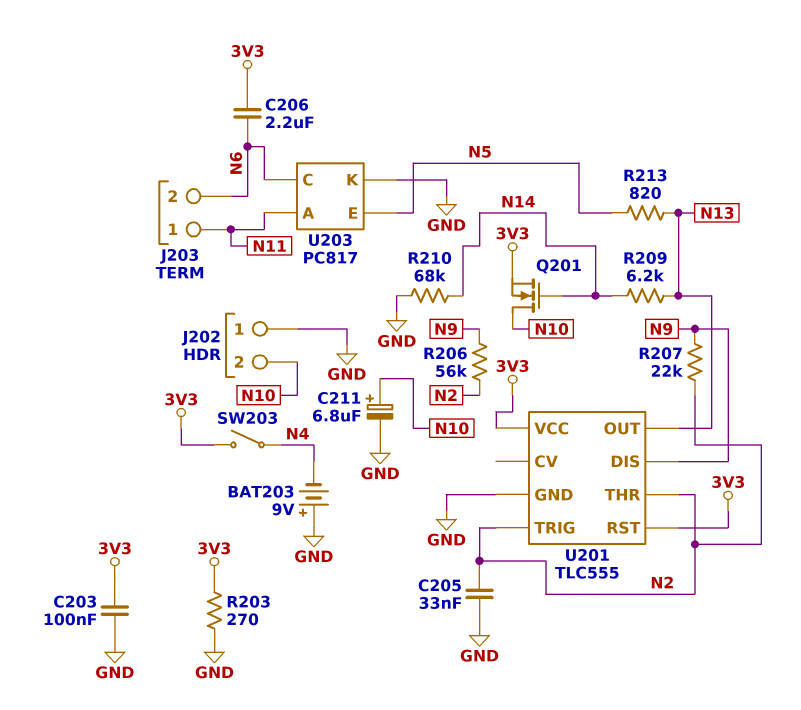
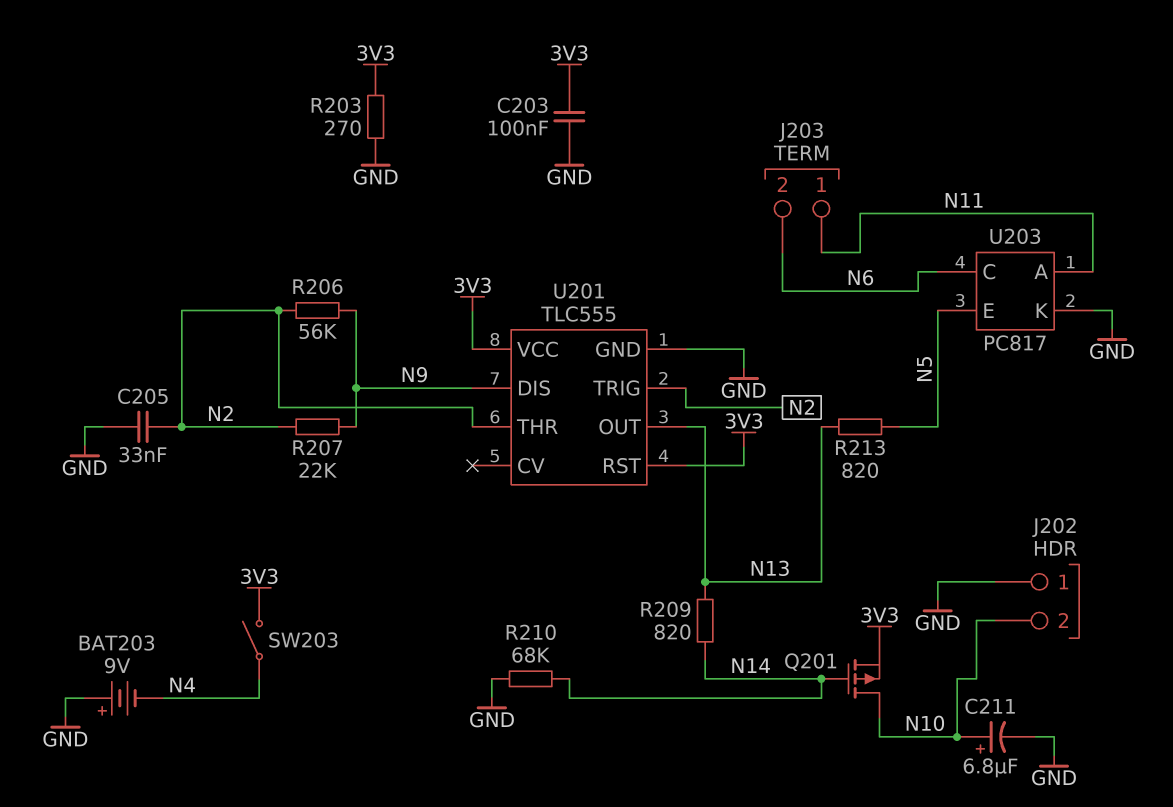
C206: 2.2uF (3V3, N6) -> none
Q201: NMOS (G N14, D N10, S 3V3) -> PMOS (G N14, D N10, S 3V3)
R209: 6.2k (N13, N14) -> 820 (N13, N14)

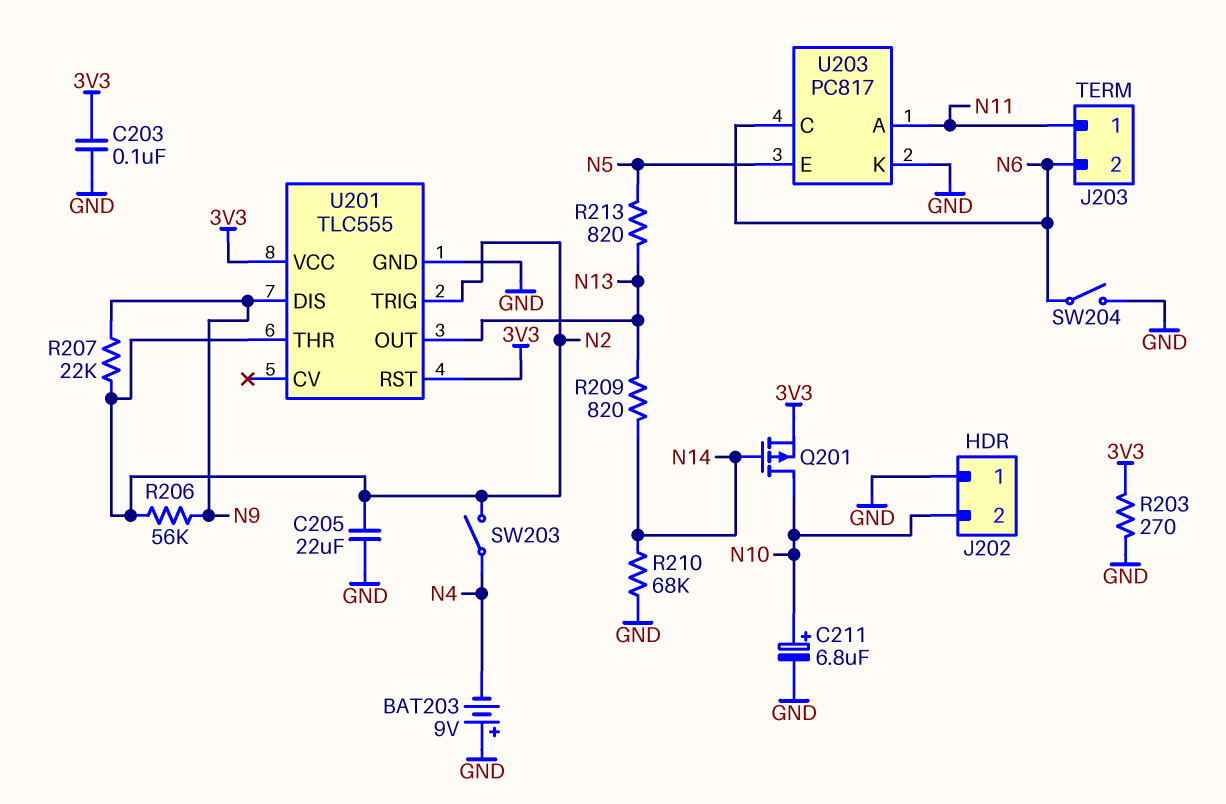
C205: 33nF (GND, N2) -> 22uF (GND, N2)
SW203: switch (3V3, N4) -> switch (N2, N4)
SW204: none -> switch (GND, N6)

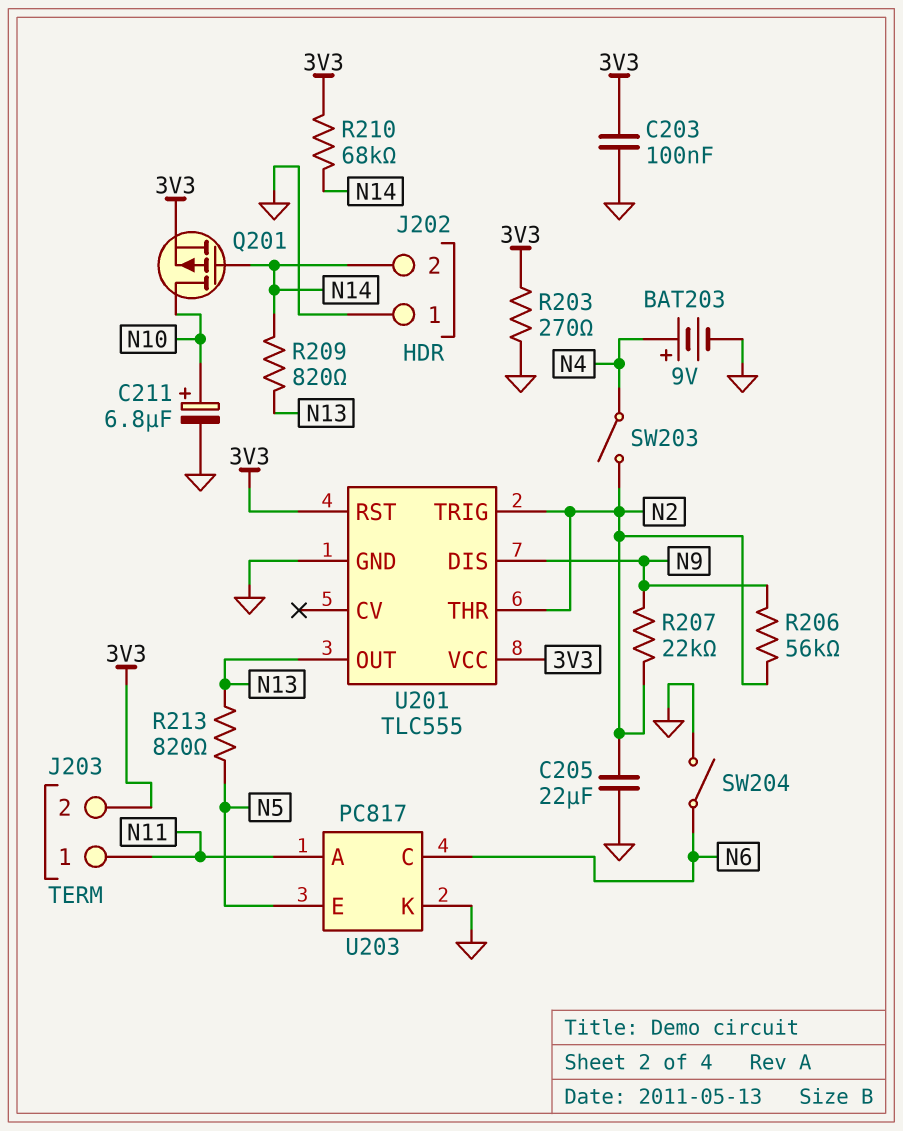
BAT203: 9V (plus GND, minus N4) -> 9V (plus N4, minus GND)
J202 pin 2: N10 -> N14
J203 pin 2: N6 -> 3V3
R210: 68k (GND, N14) -> 68k (3V3, N14)

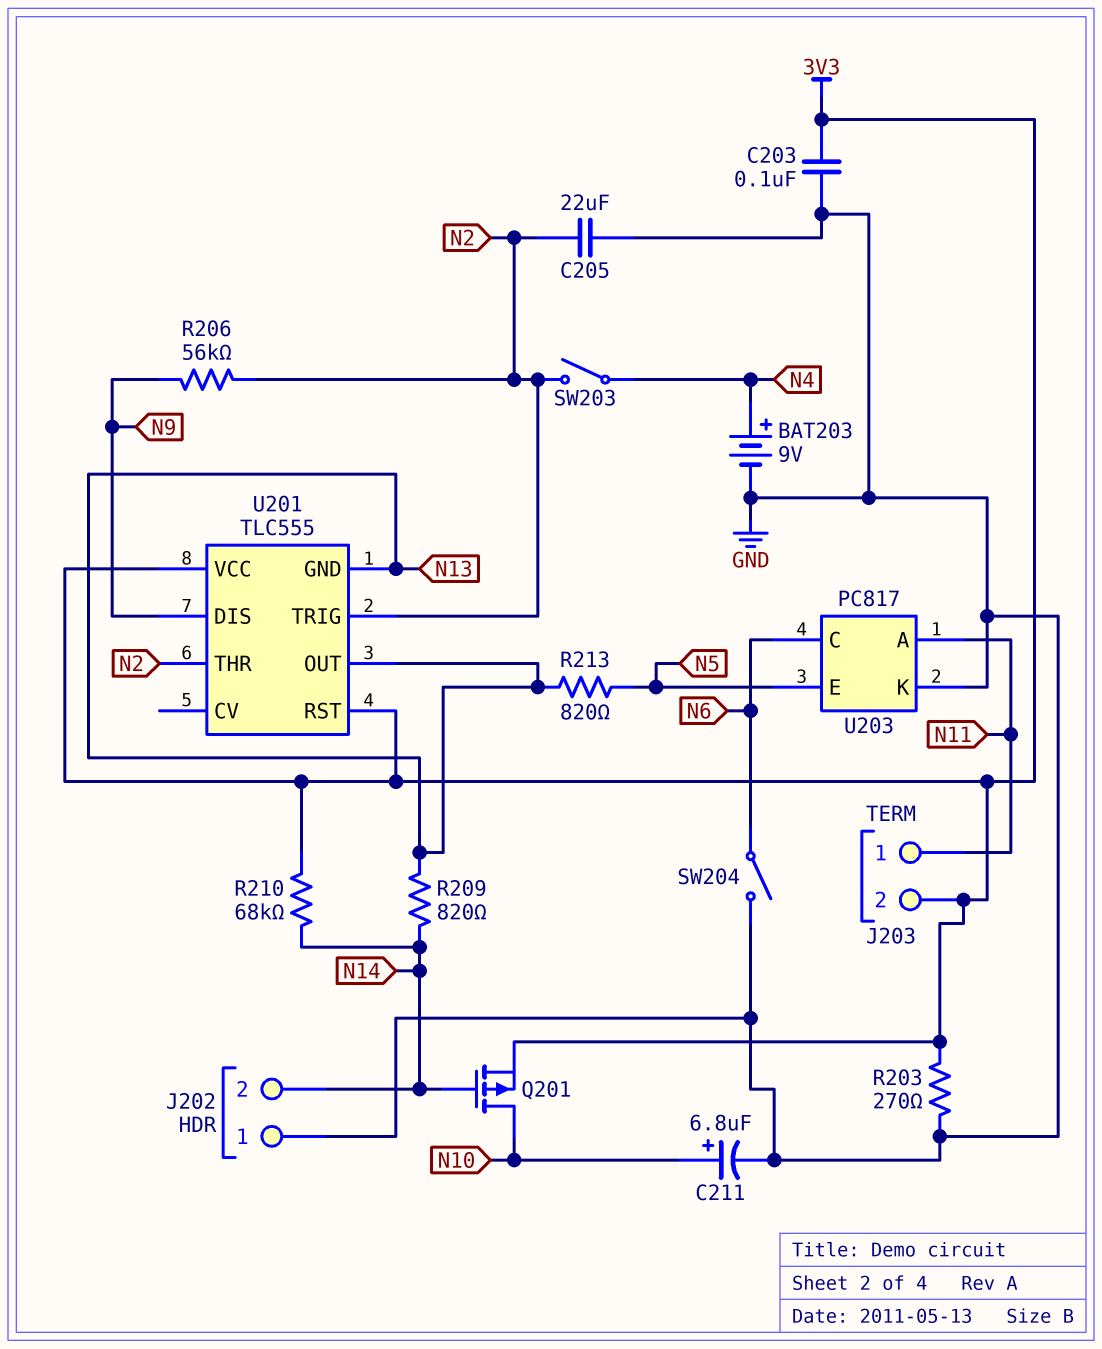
R207: 22k (N2, N9) -> none
U201 pin GND: GND -> N13

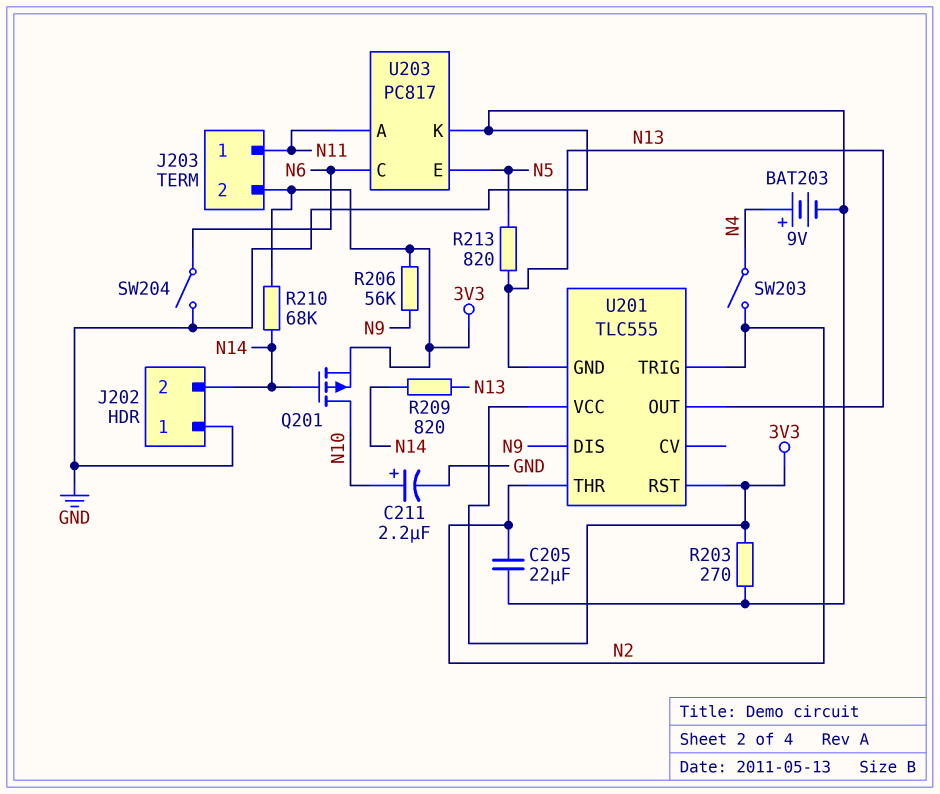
C203: 100nF (3V3, GND) -> none
C211: 6.8uF (plus N10, minus GND) -> 2.2uF (plus N10, minus GND)
R206: 56k (N2, N9) -> 56k (3V3, N9)

